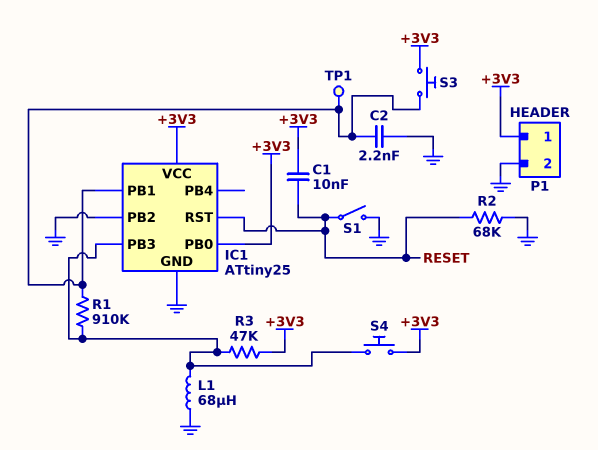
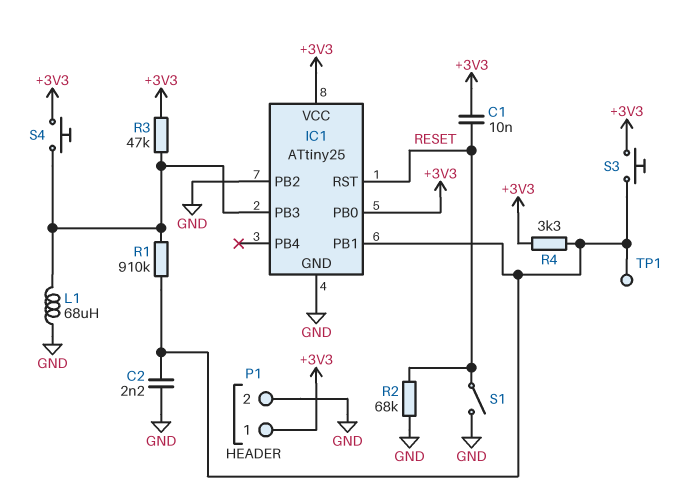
R4: none -> 3.3k (+3V3, IC1/PB1)

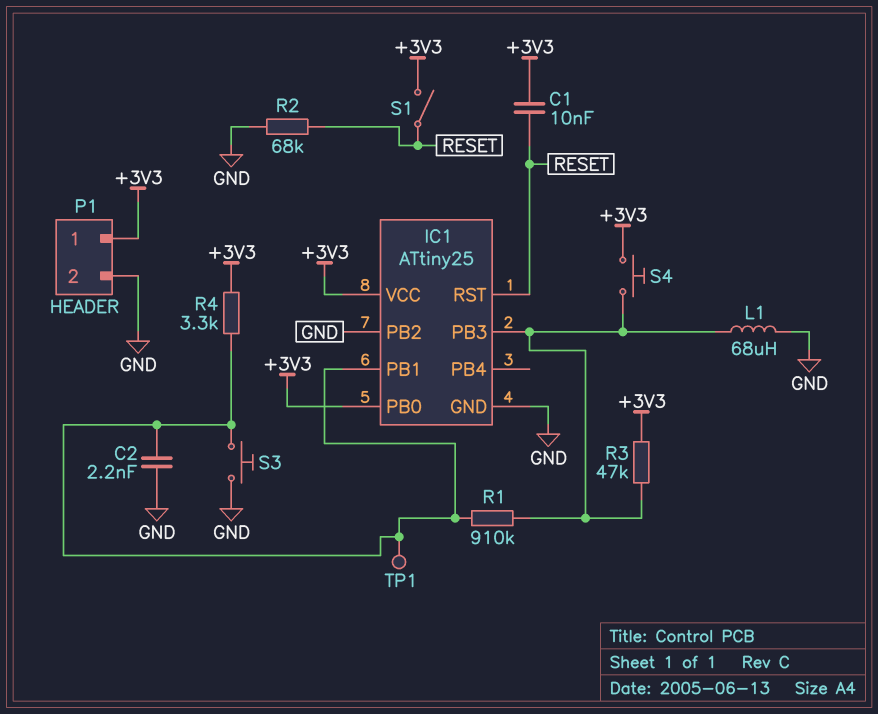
S1: switch (GND, RESET) -> switch (+3V3, RESET)
S3: button (+3V3, IC1/PB1) -> button (GND, IC1/PB1)

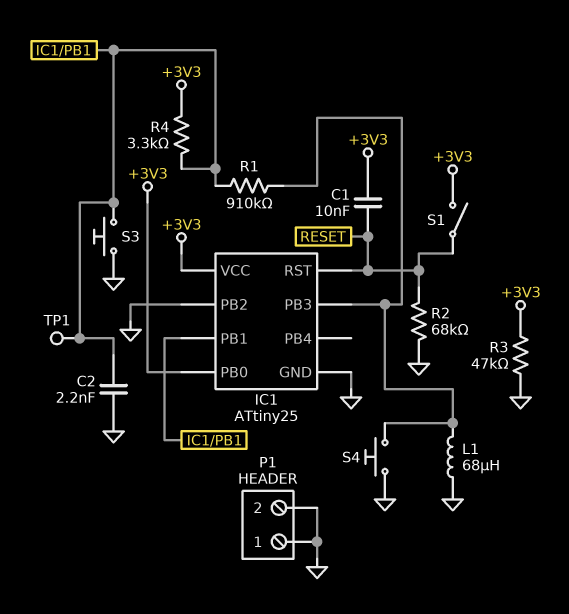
P1 pin 1: +3V3 -> GND
R3: 47k (+3V3, IC1/PB3) -> 47k (+3V3, GND)
S4: button (+3V3, IC1/PB3) -> button (GND, IC1/PB3)

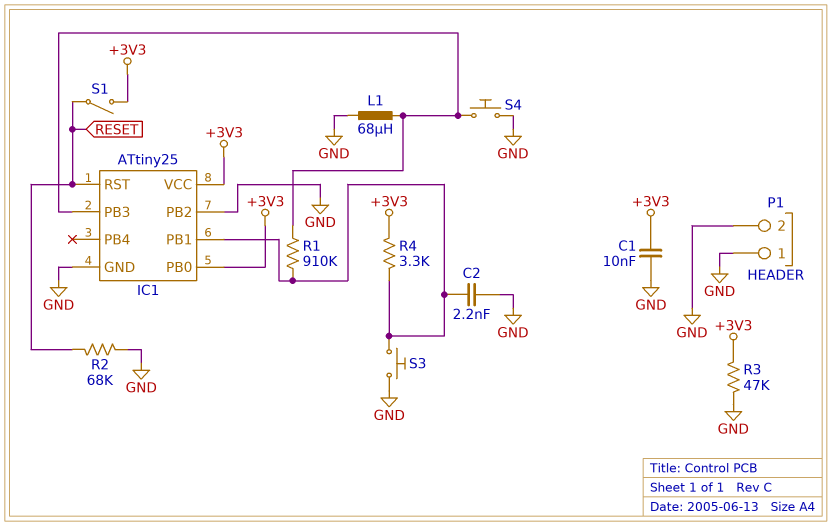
C1: 10nF (+3V3, RESET) -> 10nF (+3V3, GND)
TP1: test point (IC1/PB1) -> none

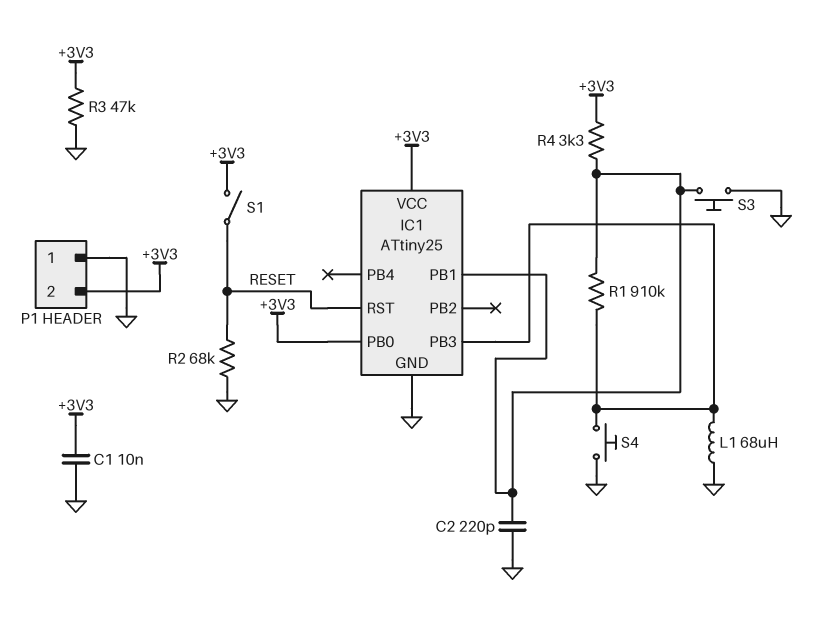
C2: 2.2nF (GND, IC1/PB1) -> 220pF (GND, IC1/PB1)
IC1 pin PB2: GND -> none
P1 pin 2: GND -> +3V3

